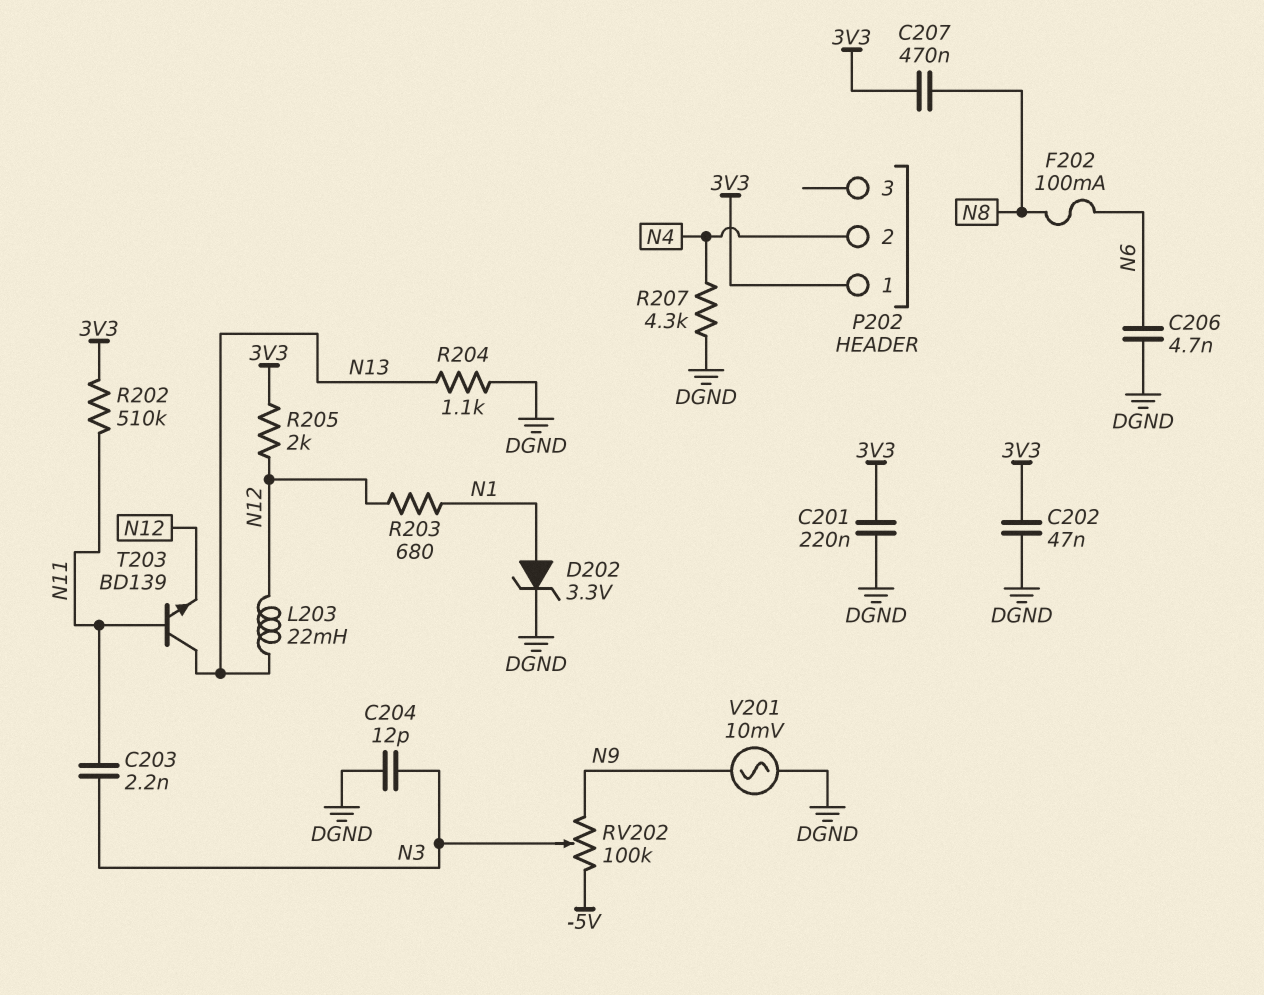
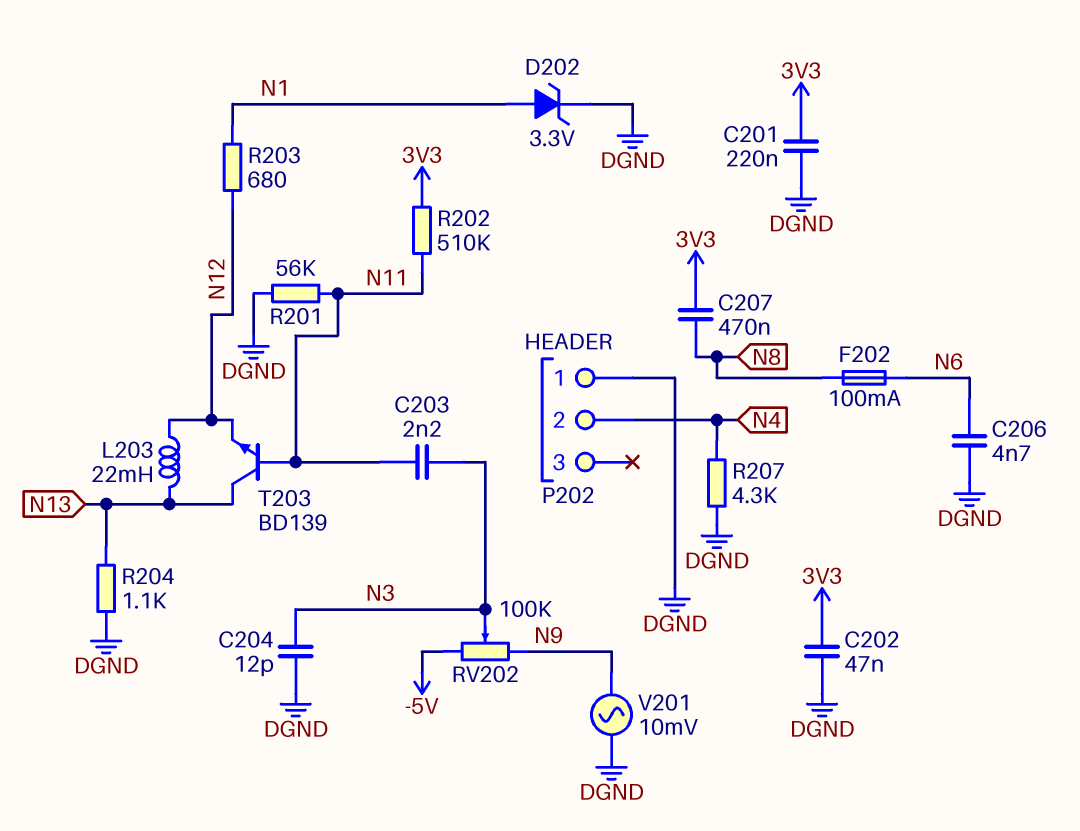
P202 pin 1: 3V3 -> DGND
R201: none -> 56k (DGND, N11)
R205: 2k (3V3, N12) -> none

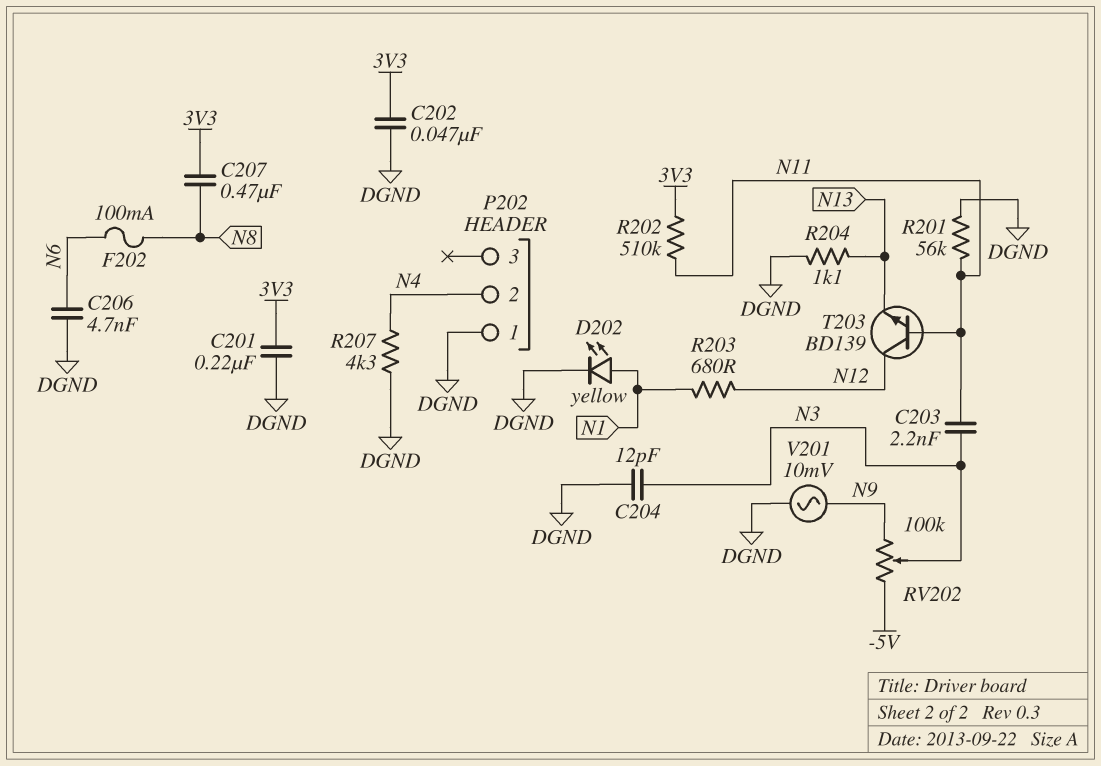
D202: zener 3.3V (A N1, K DGND) -> LED yellow (A N1, K DGND)
L203: 22mH (N12, N13) -> none
T203: NPN BD139 (B N11, C N13, E N12) -> NPN BD139 (B N11, C N12, E N13)

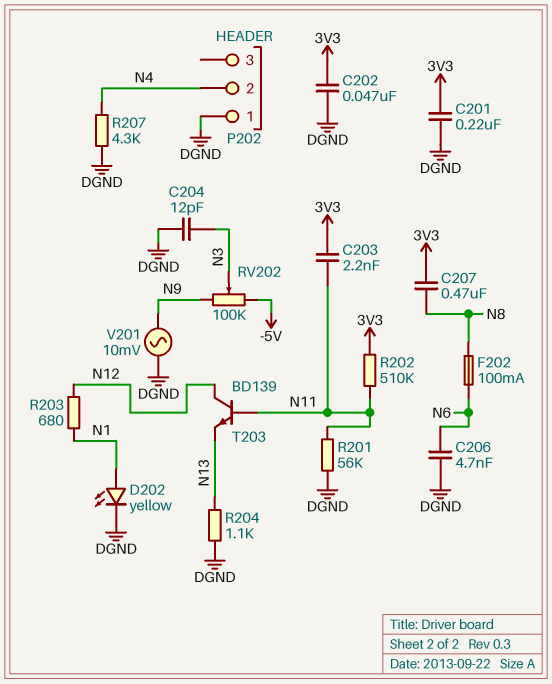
C203: 2.2nF (N3, N11) -> 2.2nF (3V3, N11)

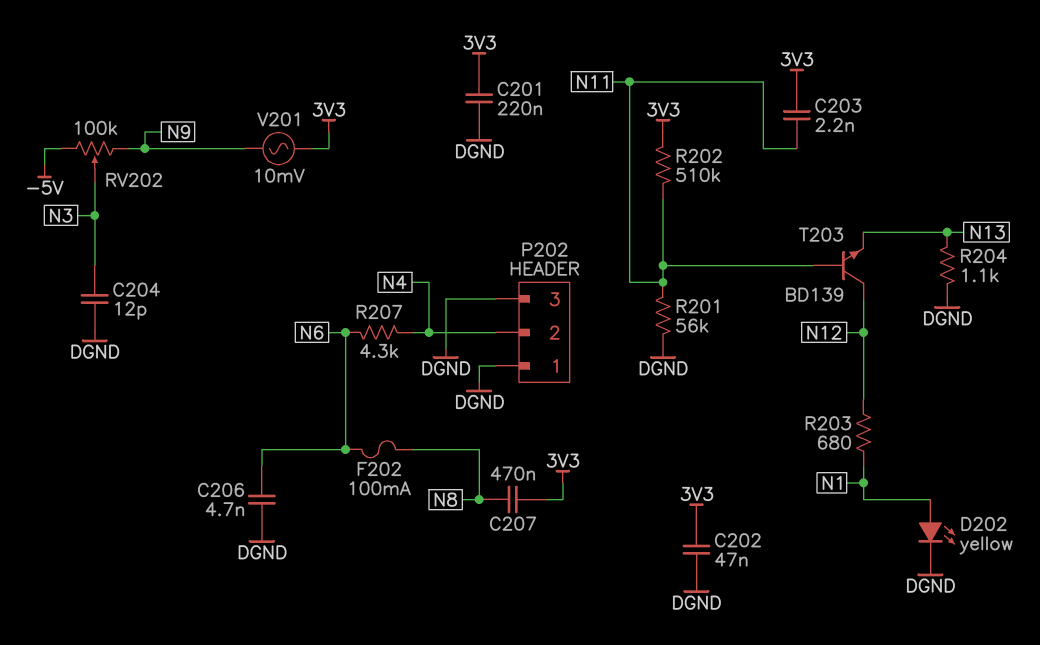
P202 pin 3: none -> DGND
R207: 4.3k (DGND, N4) -> 4.3k (N4, N6)
V201: AC 10mV (DGND, N9) -> AC 10mV (3V3, N9)

